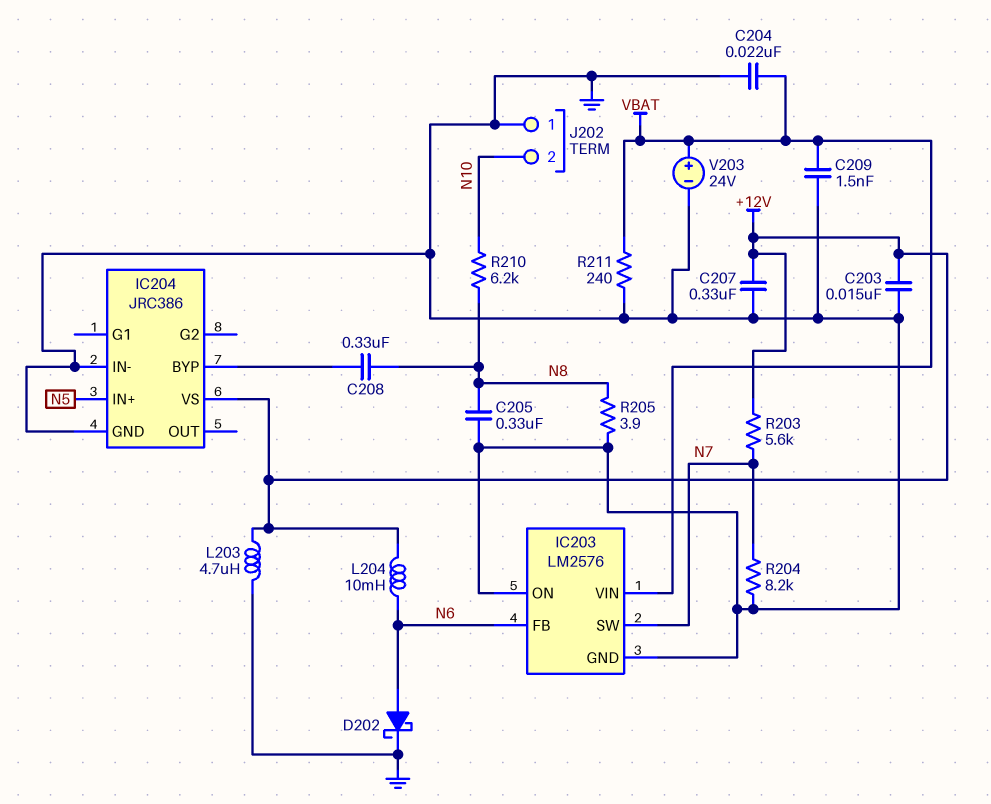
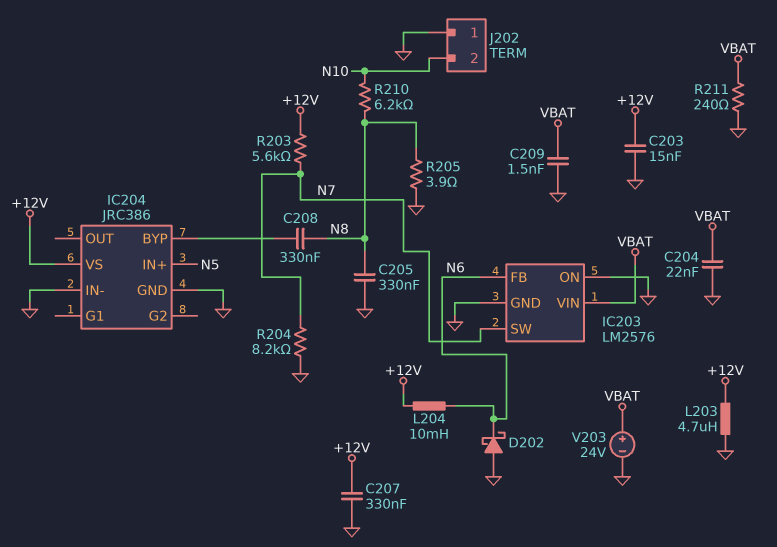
D202: schottky (A N6, K GND) -> schottky (A GND, K N6)

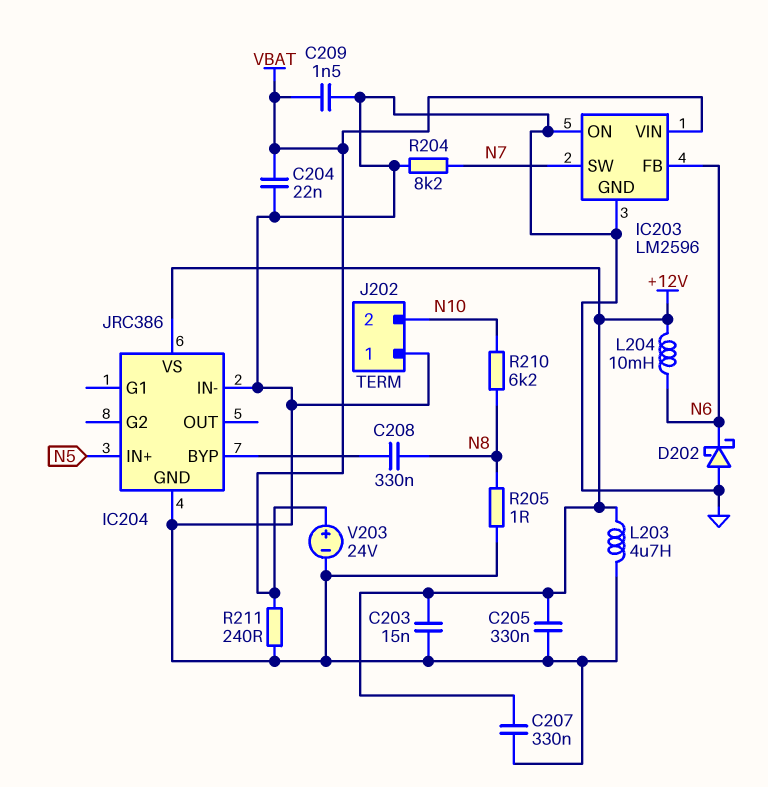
C205: 330nF (GND, N8) -> 330nF (+12V, GND)
IC203: LM2576 -> LM2596
R203: 5.6k (+12V, N7) -> none
R205: 3.9 (GND, N8) -> 1 (GND, N8)

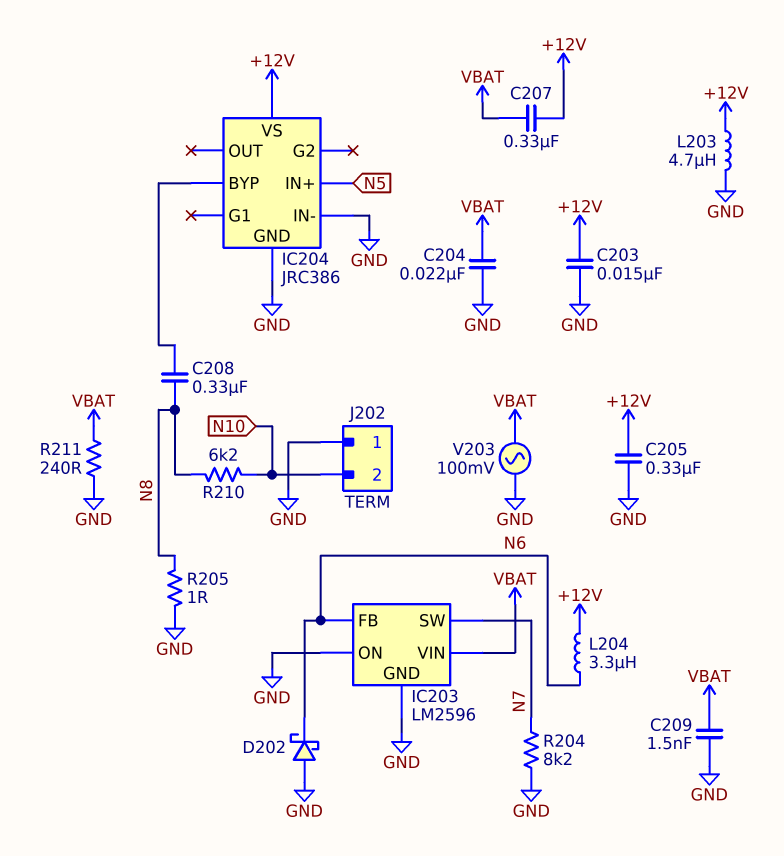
C207: 330nF (+12V, GND) -> 330nF (+12V, VBAT)
L204: 10mH (+12V, N6) -> 3.3uH (+12V, N6)
V203: 24V (plus VBAT, minus GND) -> AC 100mV (GND, VBAT)

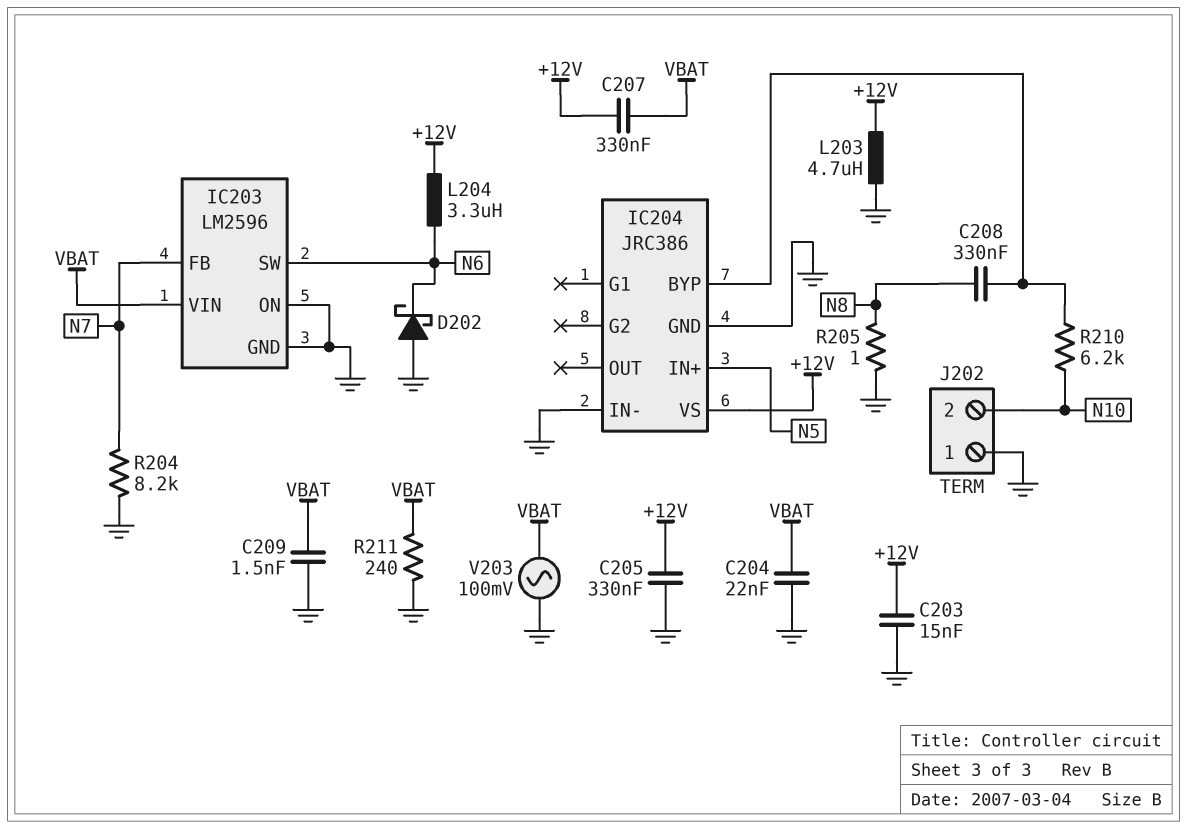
IC203 pin FB: N6 -> N7
IC203 pin SW: N7 -> N6
R210: 6.2k (N8, N10) -> 6.2k (IC204/BYP, N10)

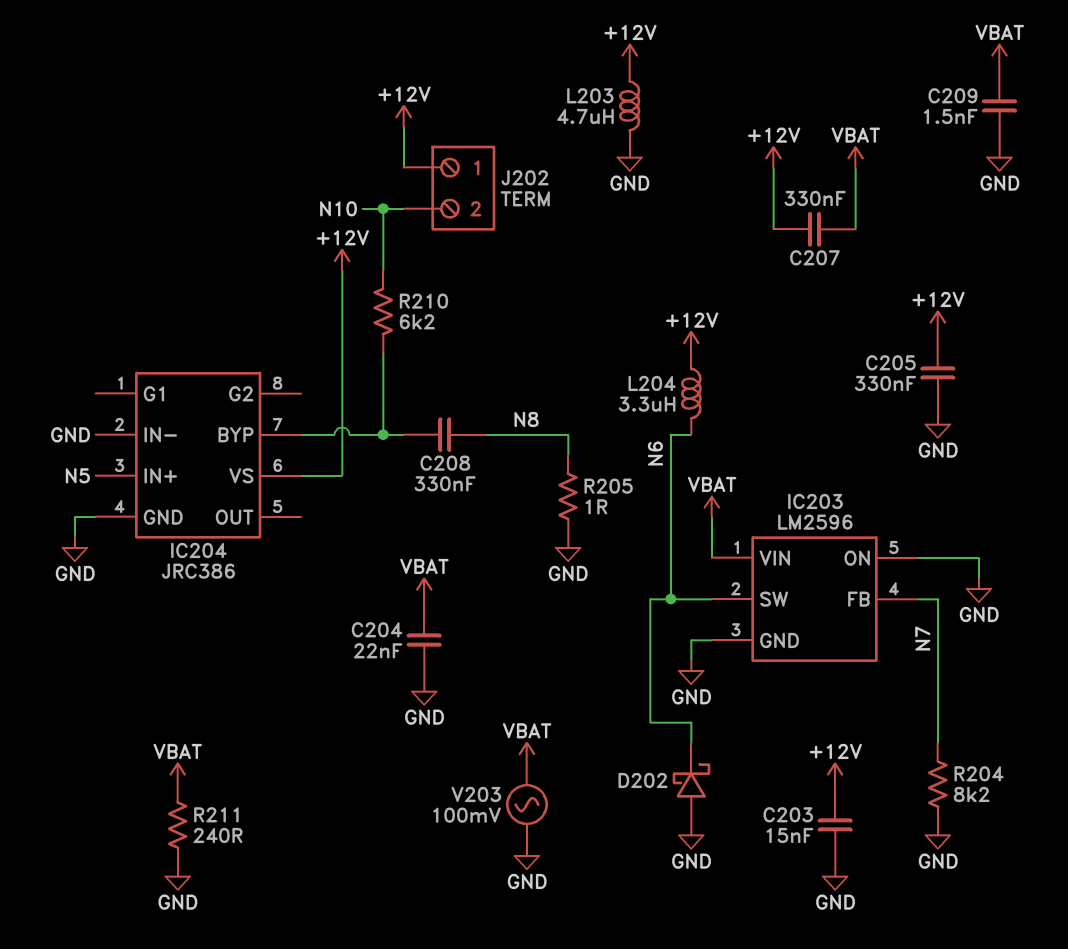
J202 pin 1: GND -> +12V

